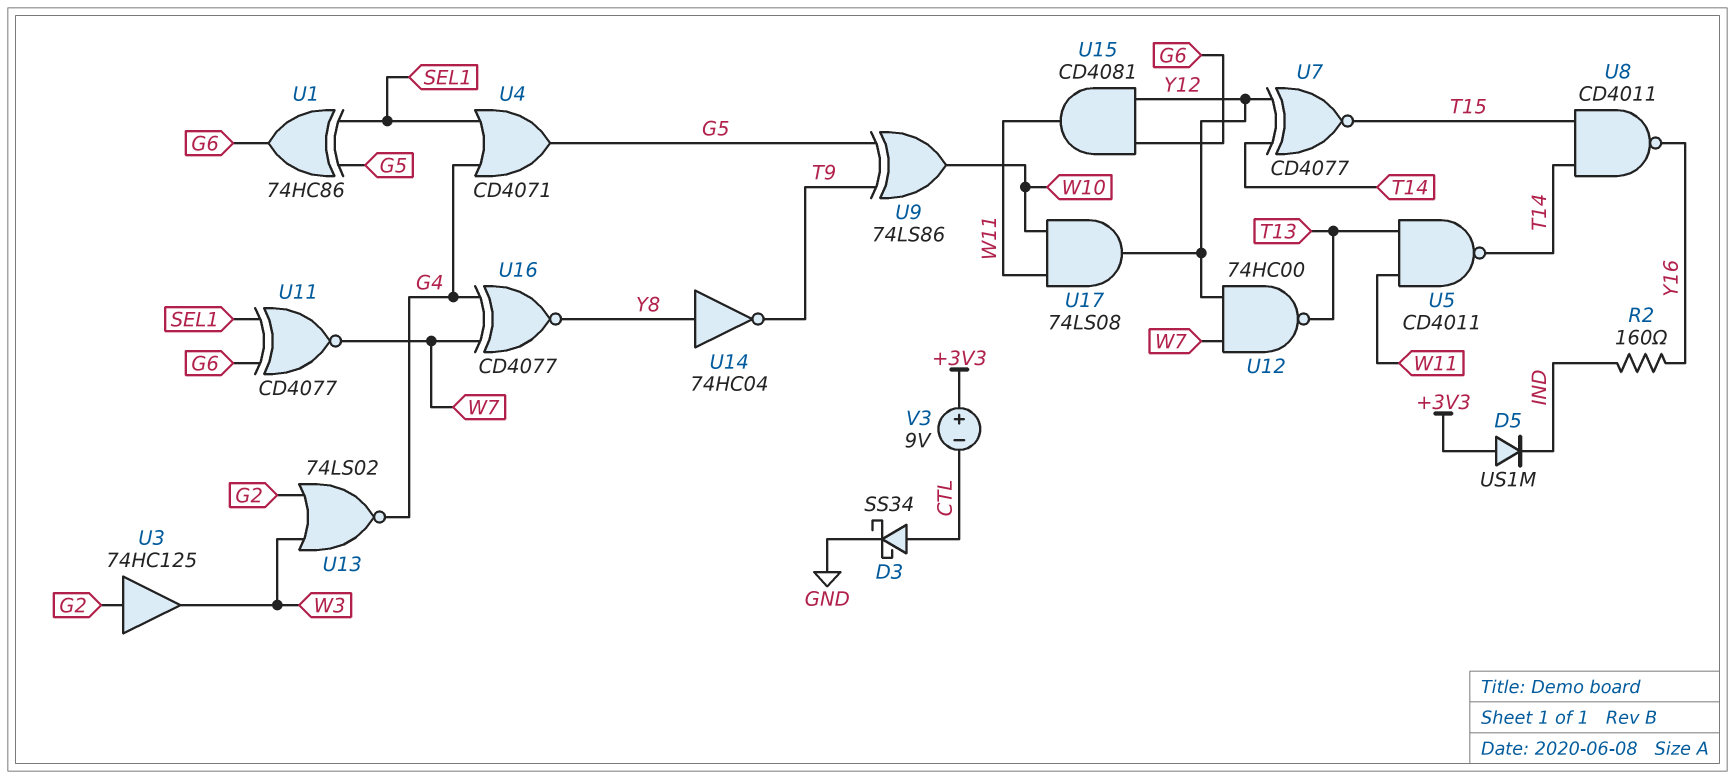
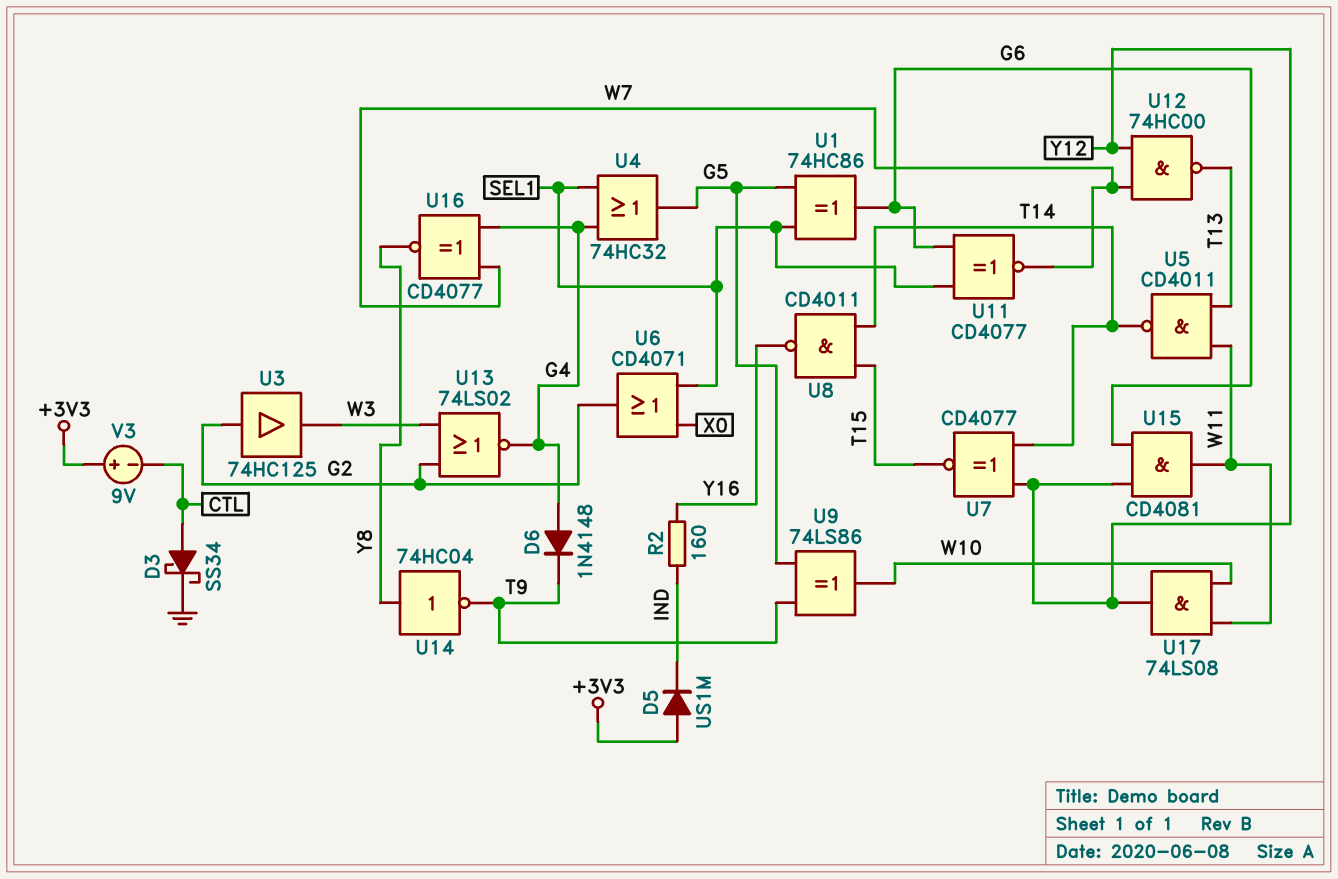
D6: none -> diode 1N4148 (A G4, K T9)
U4: OR CD4071 (in G4, in SEL1, out G5) -> OR 74HC32 (in G4, in SEL1, out G5)
U6: none -> OR CD4071 (in SEL1, in X0, out G2)

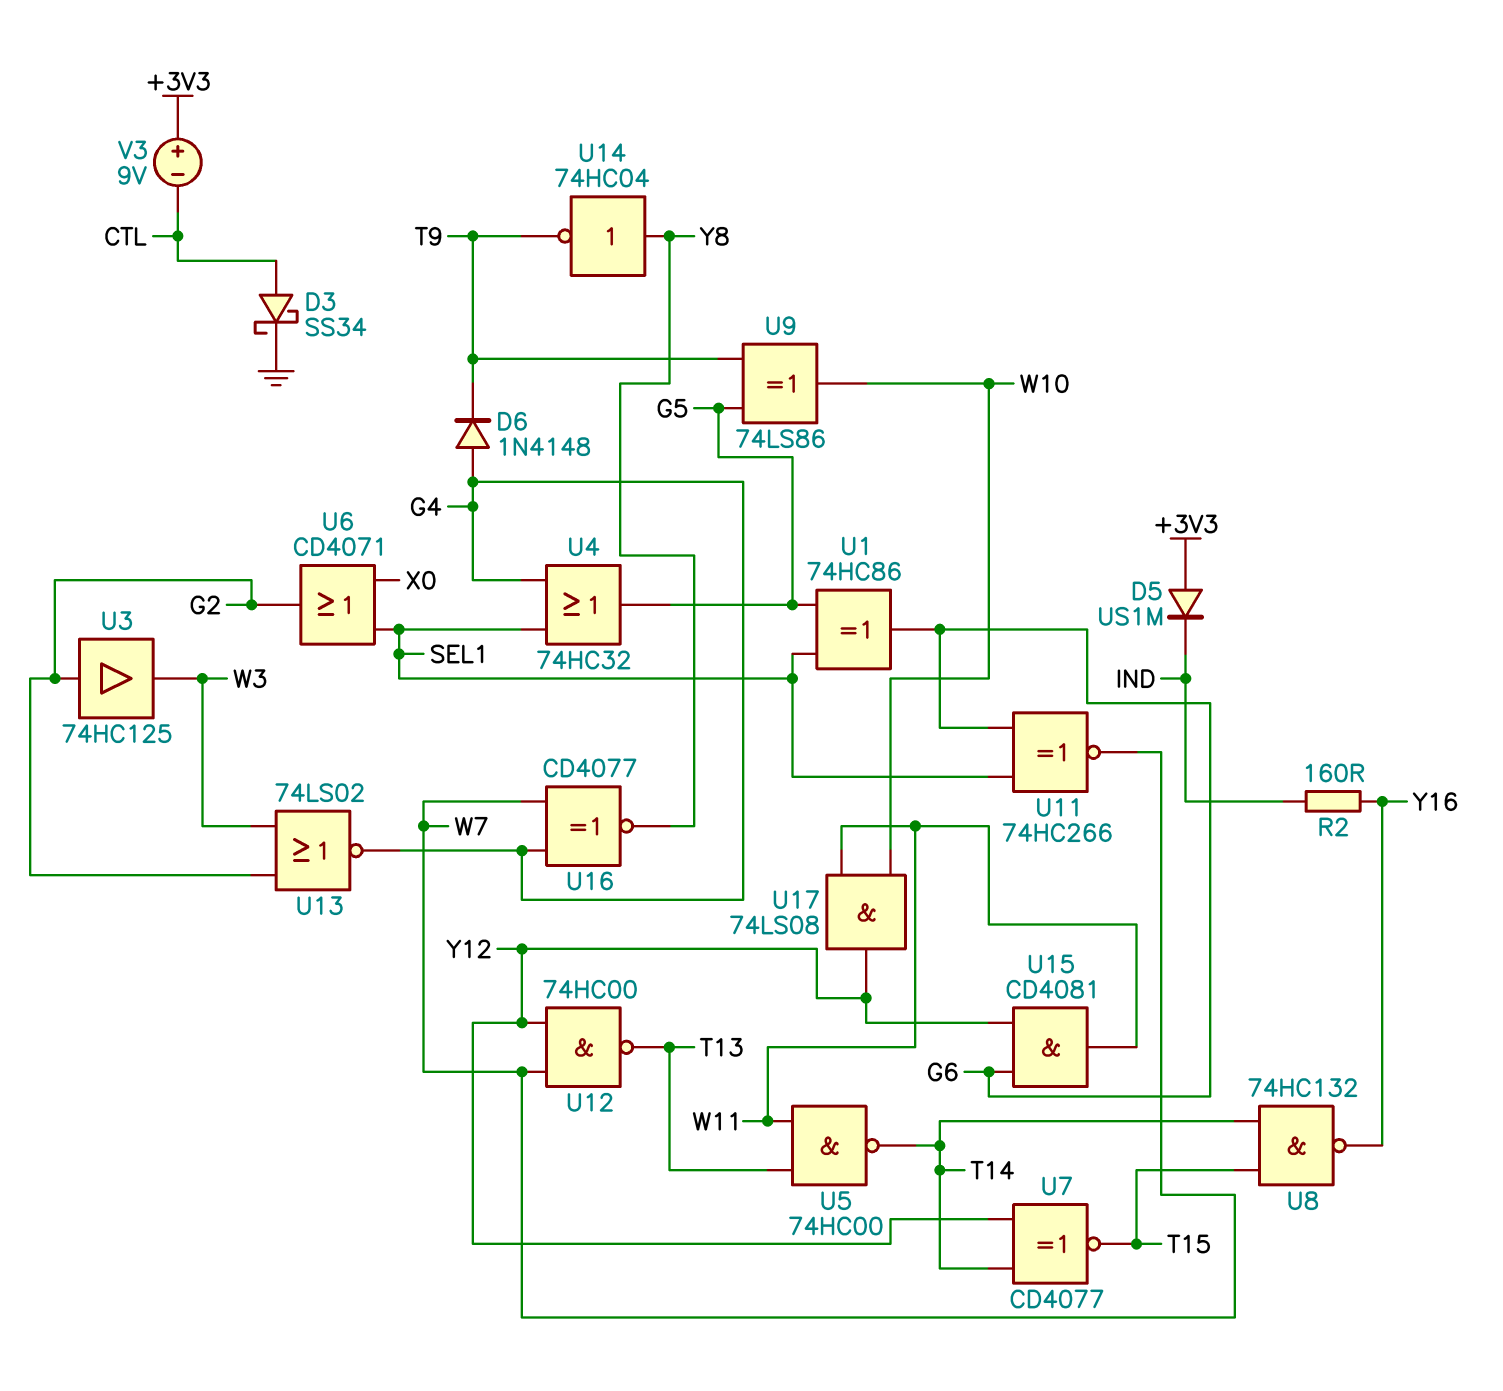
U5: NAND CD4011 (in T13, in W11, out T14) -> NAND 74HC00 (in T13, in W11, out T14)
U8: NAND CD4011 (in T14, in T15, out Y16) -> NAND 74HC132 (in T14, in T15, out Y16)
U11: XNOR CD4077 (in G6, in SEL1, out W7) -> XNOR 74HC266 (in G6, in SEL1, out W7)

